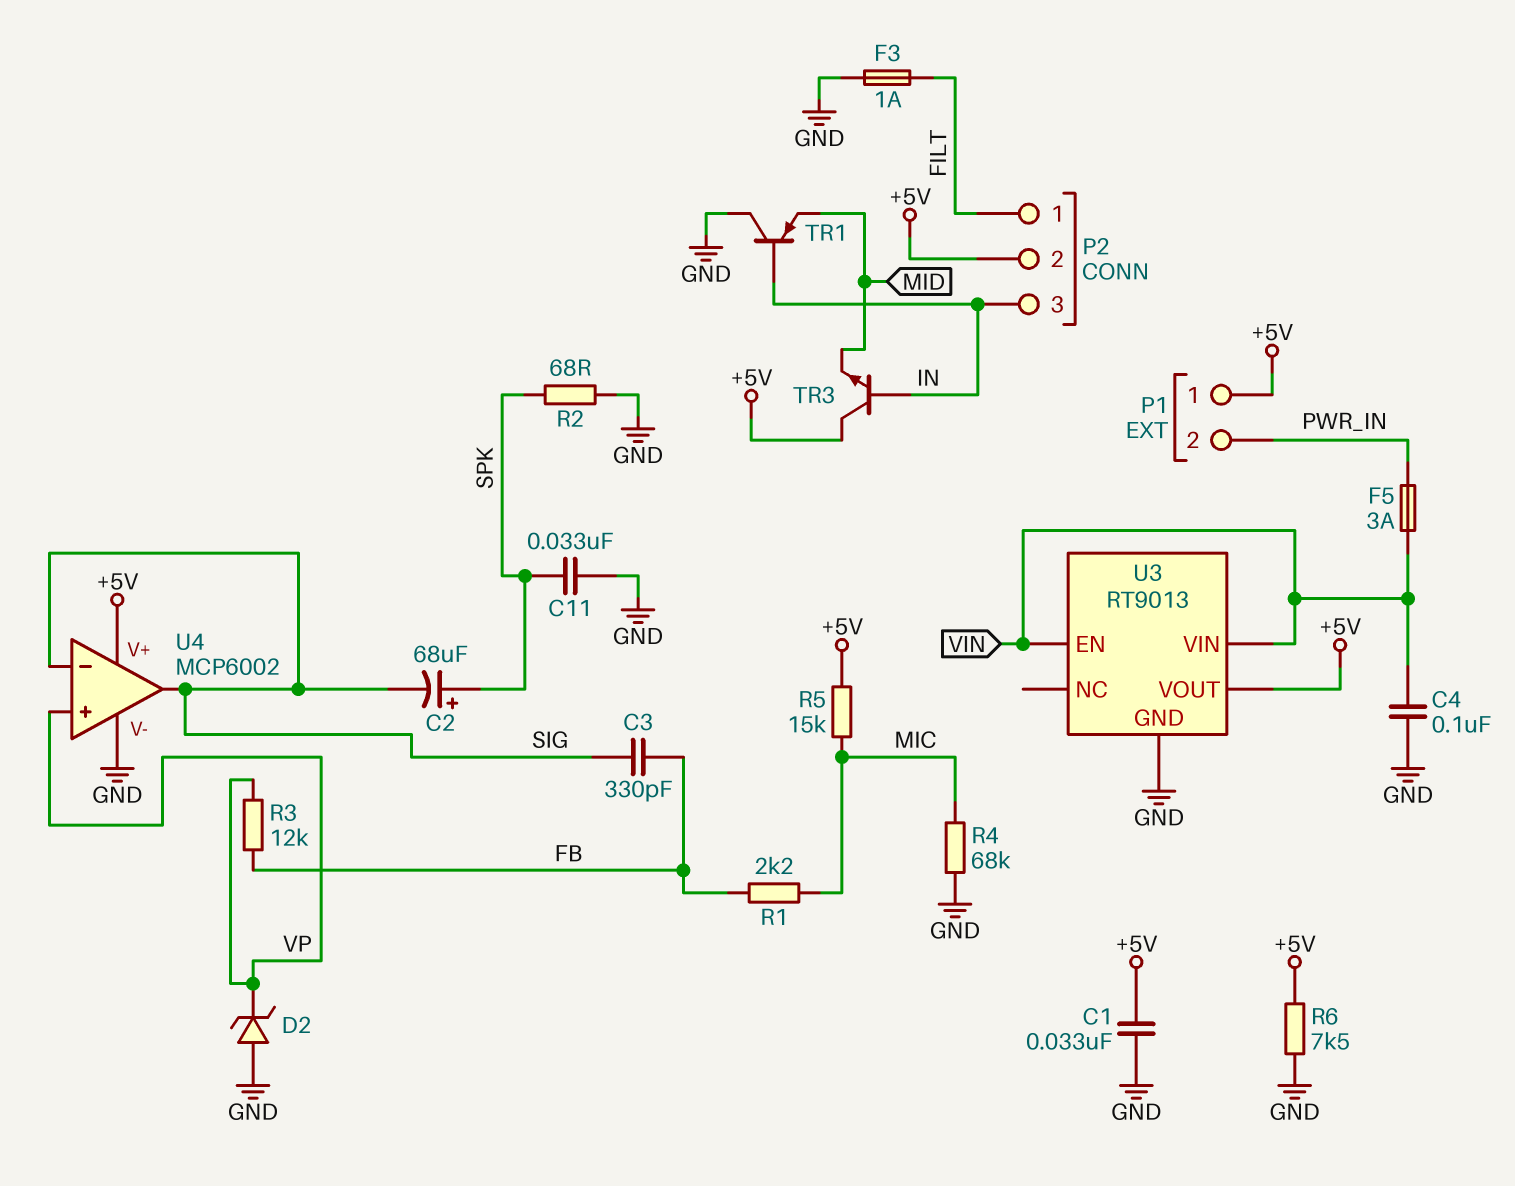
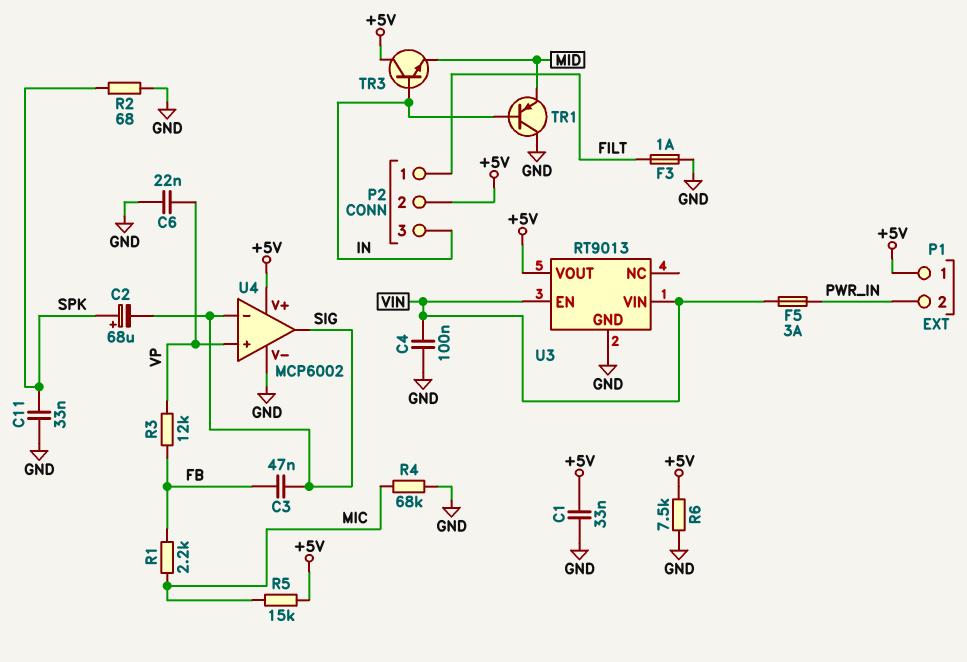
C3: 330pF (FB, SIG) -> 47nF (FB, SIG)
C6: none -> 22nF (GND, VP)
D2: zener (A GND, K VP) -> none

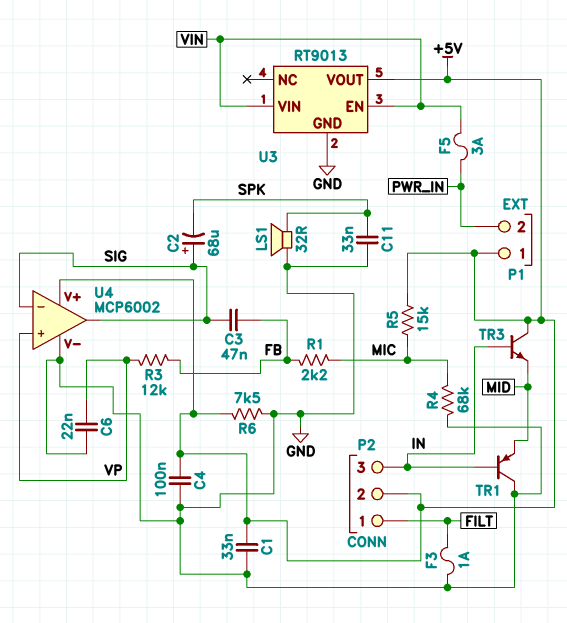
C2: 68uF (plus SPK, minus SIG) -> 68uF (plus SIG, minus SPK)
C4: 100nF (GND, VIN) -> 100nF (+5V, GND)
LS1: none -> speaker 32R (GND, SPK)
R2: 68 (GND, SPK) -> none

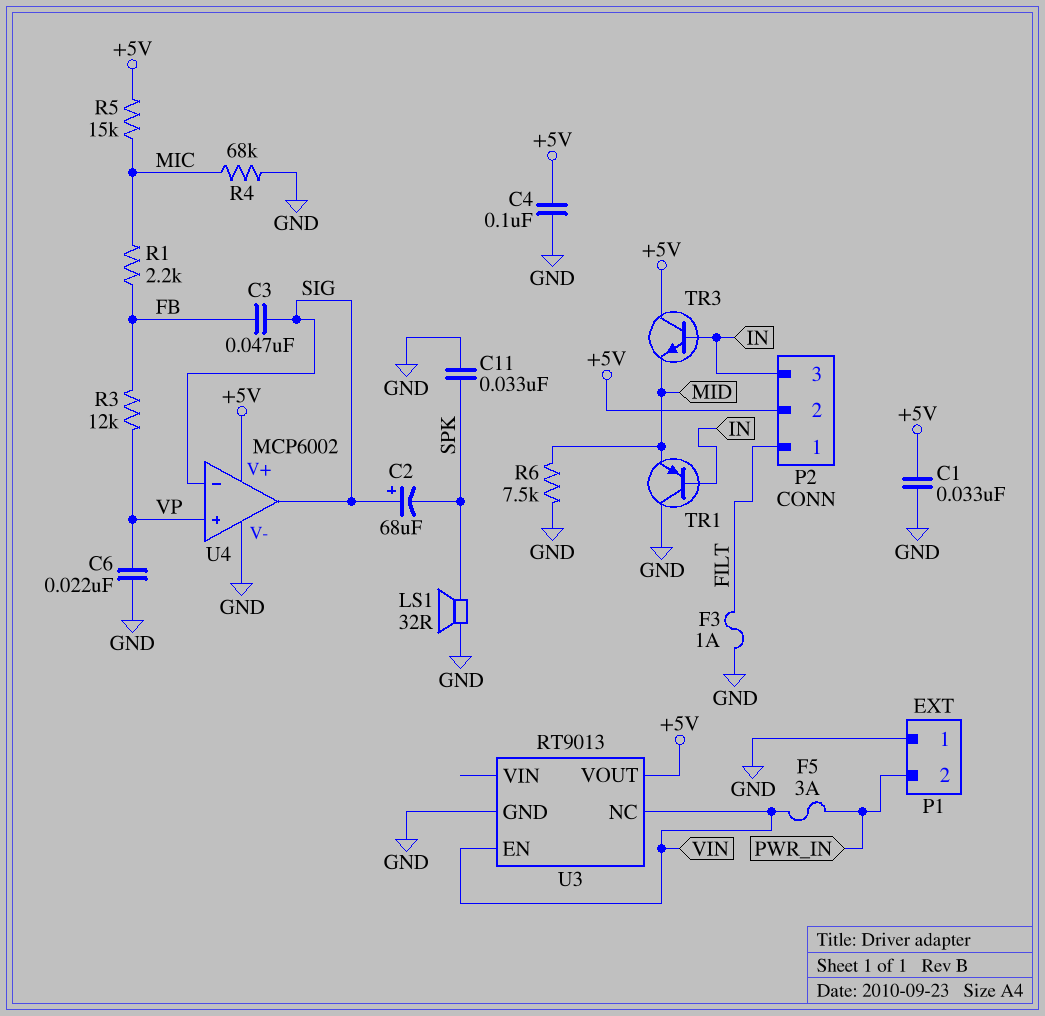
P1 pin 1: +5V -> GND
R6: 7.5k (+5V, GND) -> 7.5k (GND, MID)
U3 pin NC: none -> VIN
U3 pin VIN: VIN -> none

